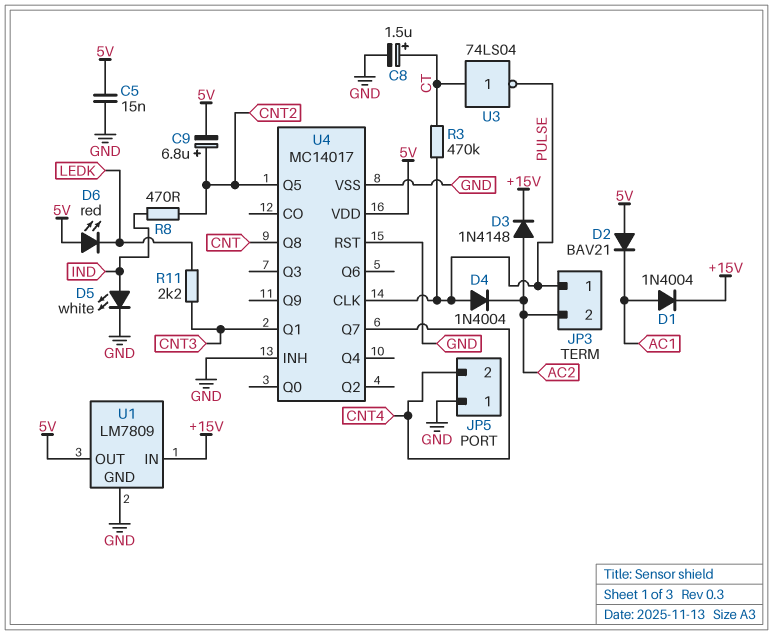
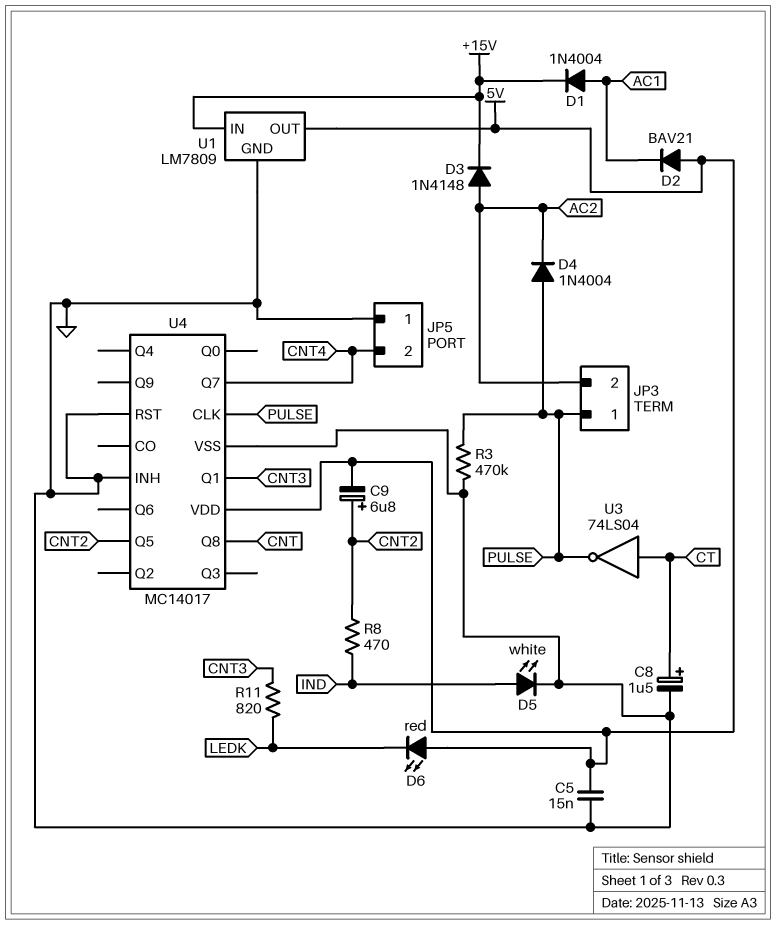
R3: 470k (CT, PULSE) -> 470k (GND, PULSE)
R11: 2.2k (CNT3, LEDK) -> 820 (CNT3, LEDK)

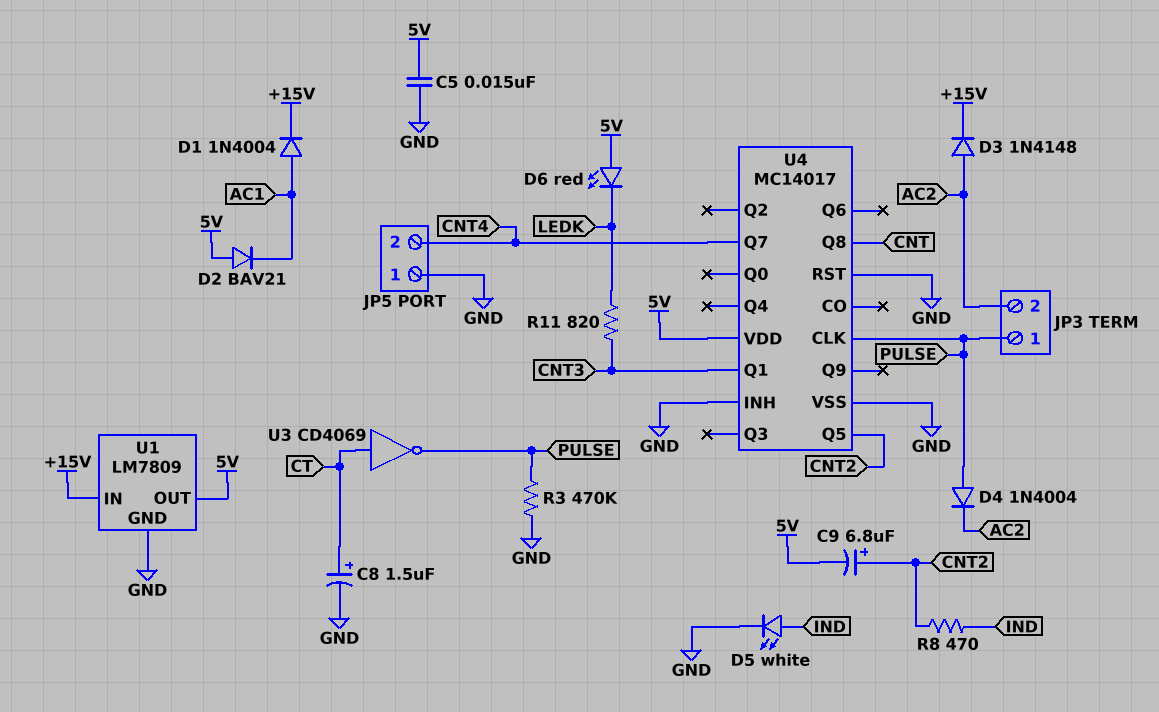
U3: NOT 74LS04 (in CT, out PULSE) -> NOT CD4069 (in CT, out PULSE)

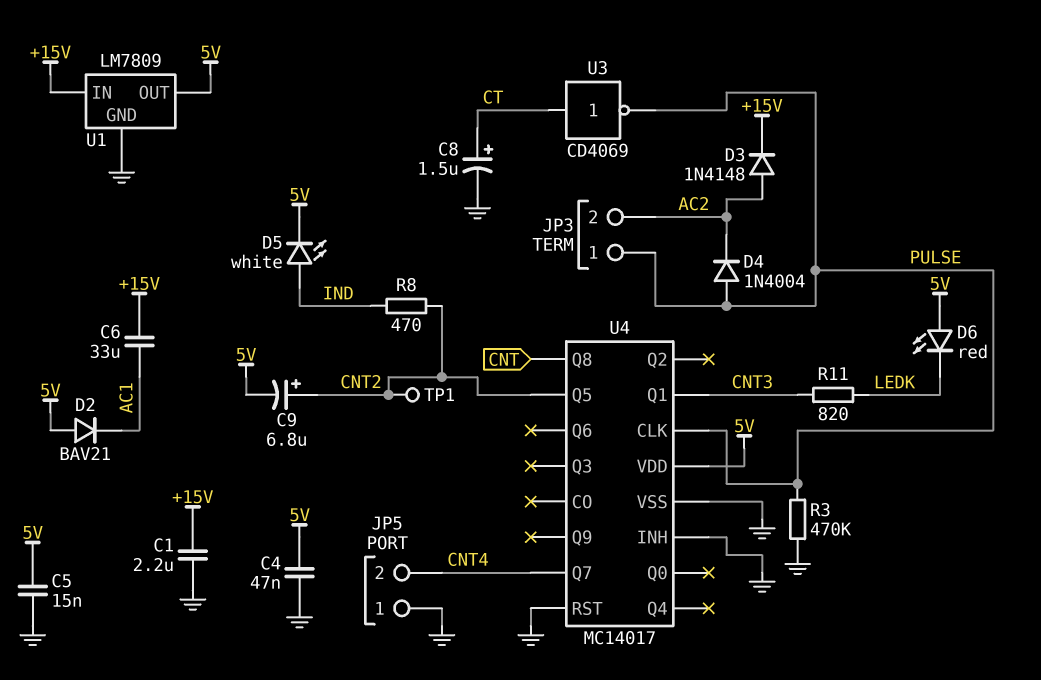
C1: none -> 2.2uF (+15V, GND)
C4: none -> 47nF (5V, GND)
C6: none -> 33uF (+15V, AC1)
D1: diode 1N4004 (A AC1, K +15V) -> none
D5: LED white (A IND, K GND) -> LED white (A IND, K 5V)
TP1: none -> test point (CNT2)

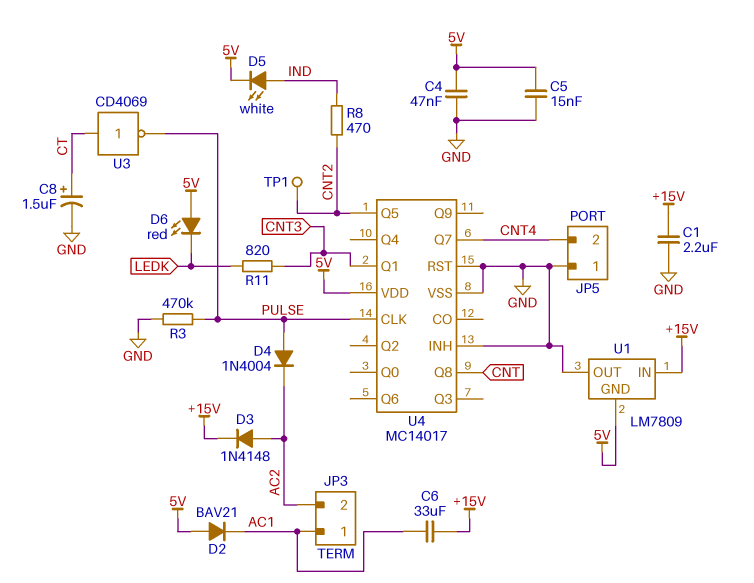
C9: 6.8uF (plus CNT2, minus 5V) -> none
JP3 pin 1: PULSE -> AC1
U1 pin GND: GND -> 5V
U1 pin OUT: 5V -> GND

